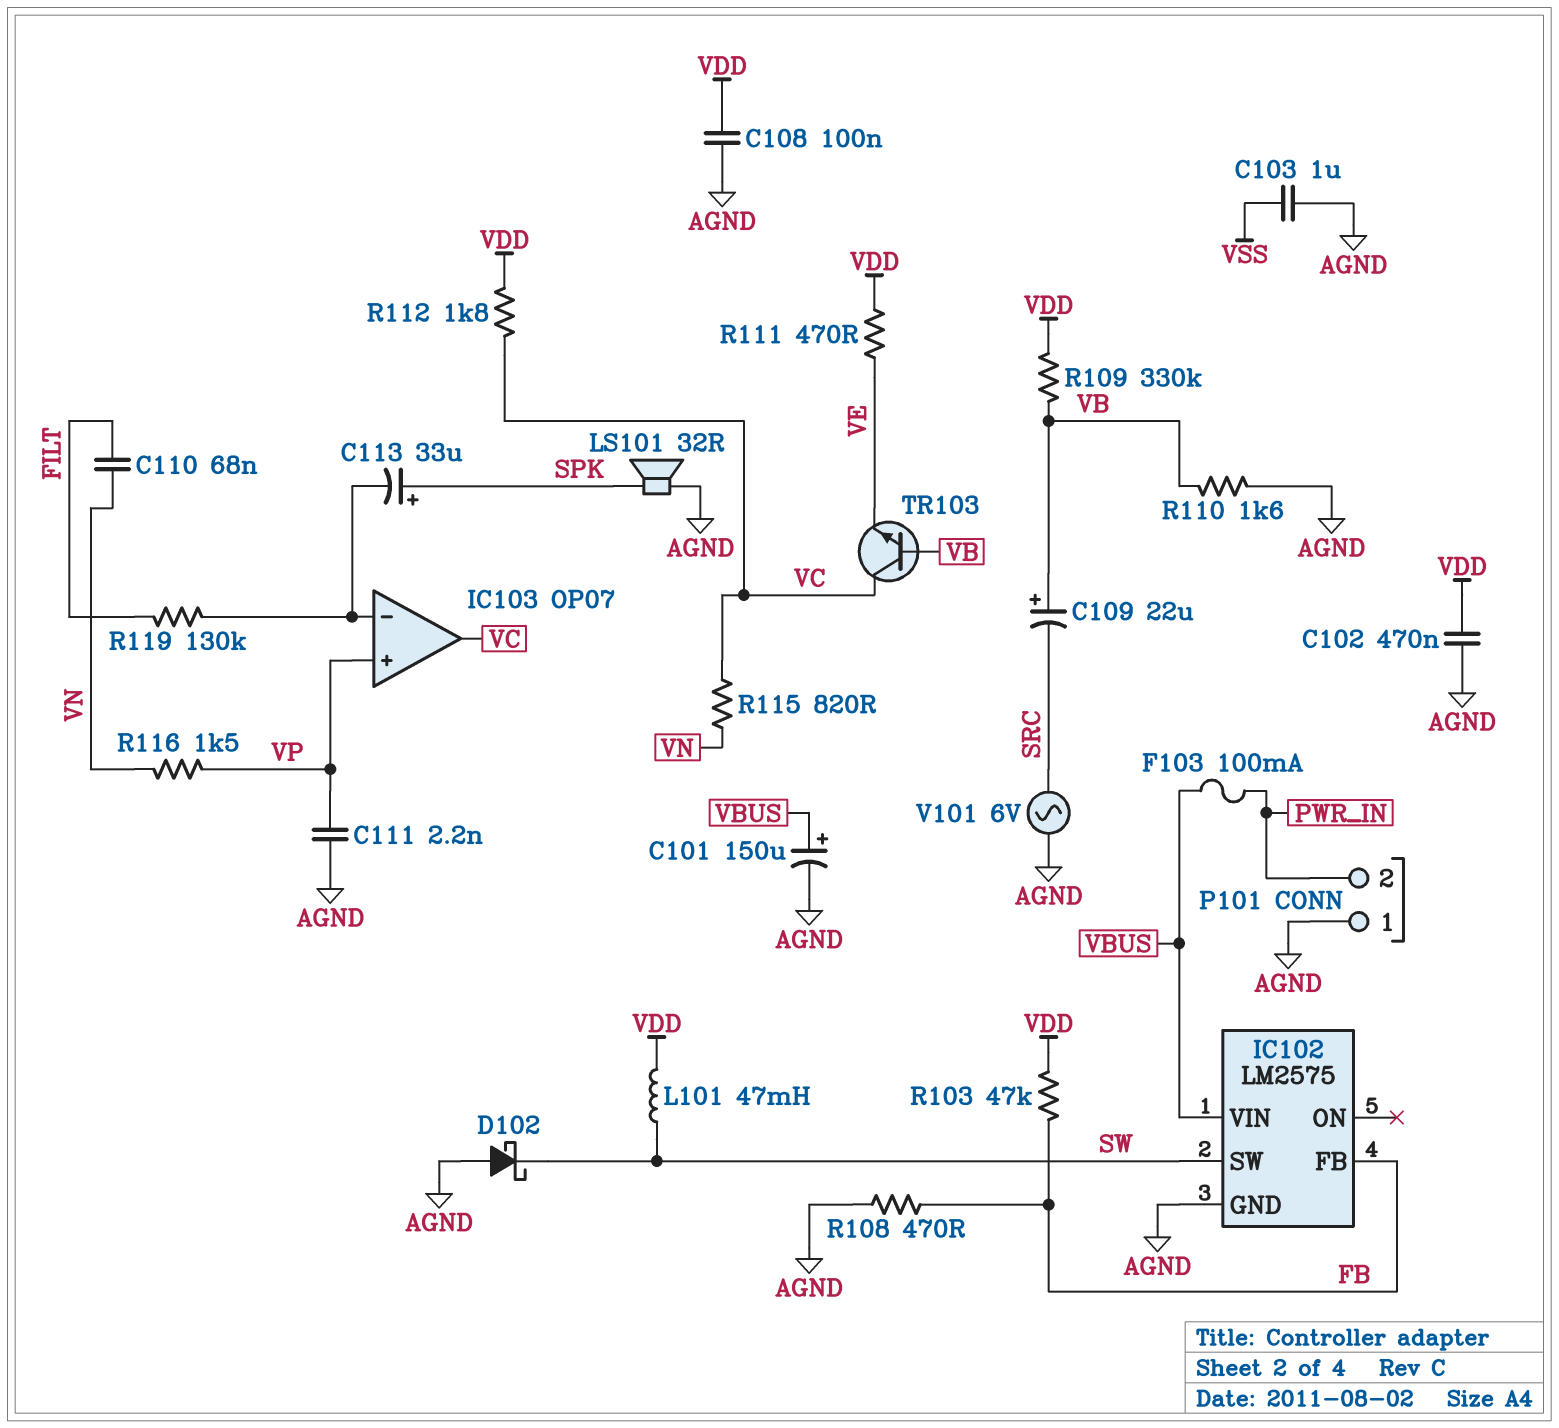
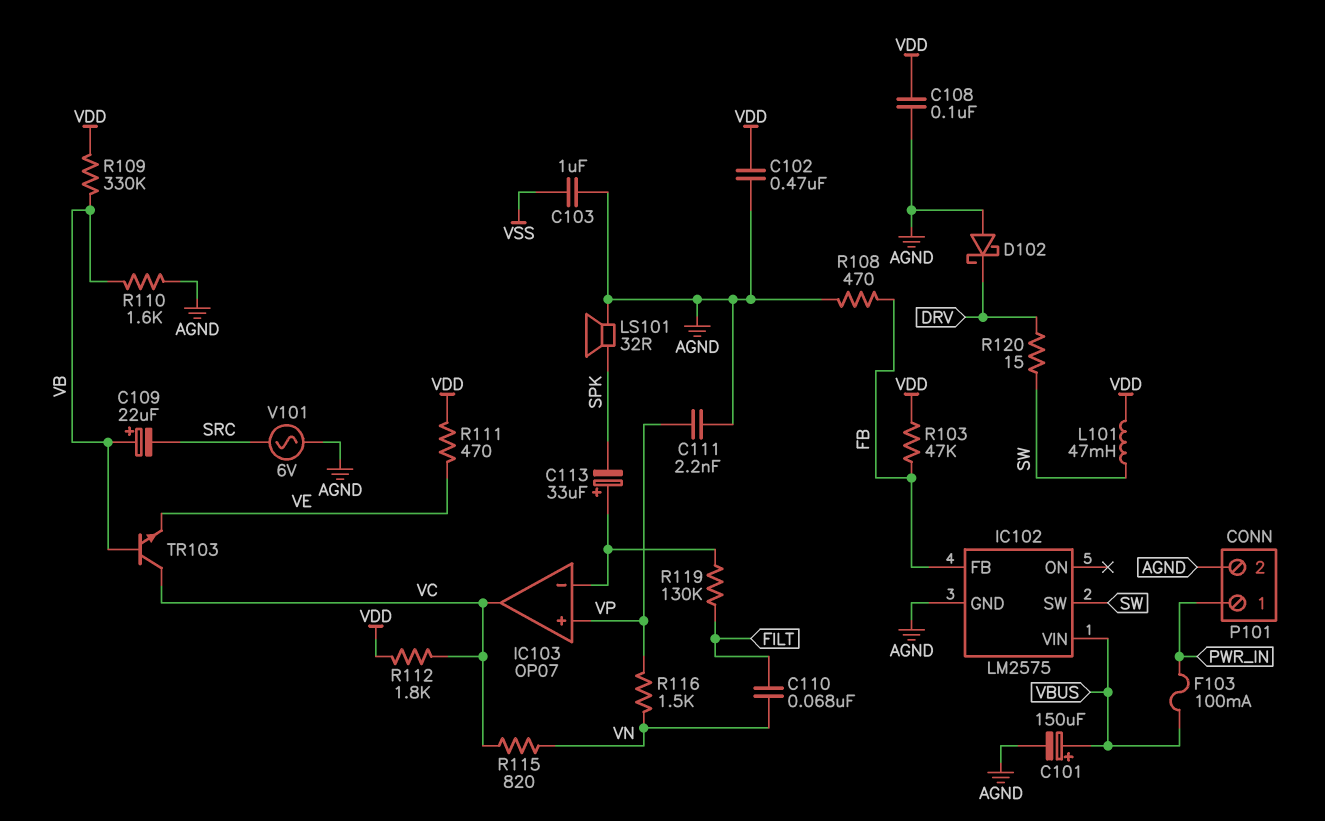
C113: 33uF (plus SPK, minus IC103/in-) -> 33uF (plus IC103/in-, minus SPK)
D102: schottky (A AGND, K SW) -> schottky (A AGND, K DRV)
P101 pin 1: AGND -> PWR_IN
P101 pin 2: PWR_IN -> AGND
R120: none -> 15 (DRV, SW)

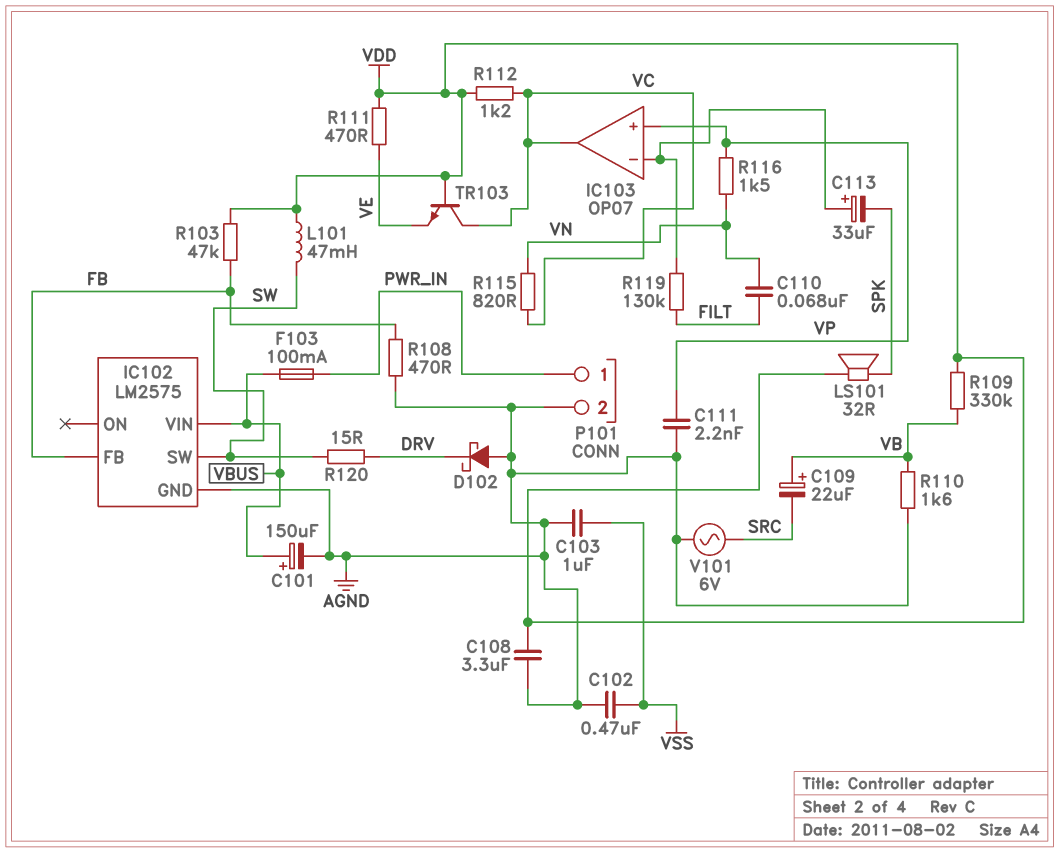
C102: 470nF (AGND, VDD) -> 470nF (AGND, VSS)
C108: 100nF (AGND, VDD) -> 3.3uF (AGND, VDD)
LS101: speaker 32R (AGND, SPK) -> speaker 32R (SPK, VDD)
R112: 1.8k (VC, VDD) -> 1.2k (VC, VDD)
TR103: NPN (B VB, C VC, E VE) -> NPN (B VDD, C VC, E VE)

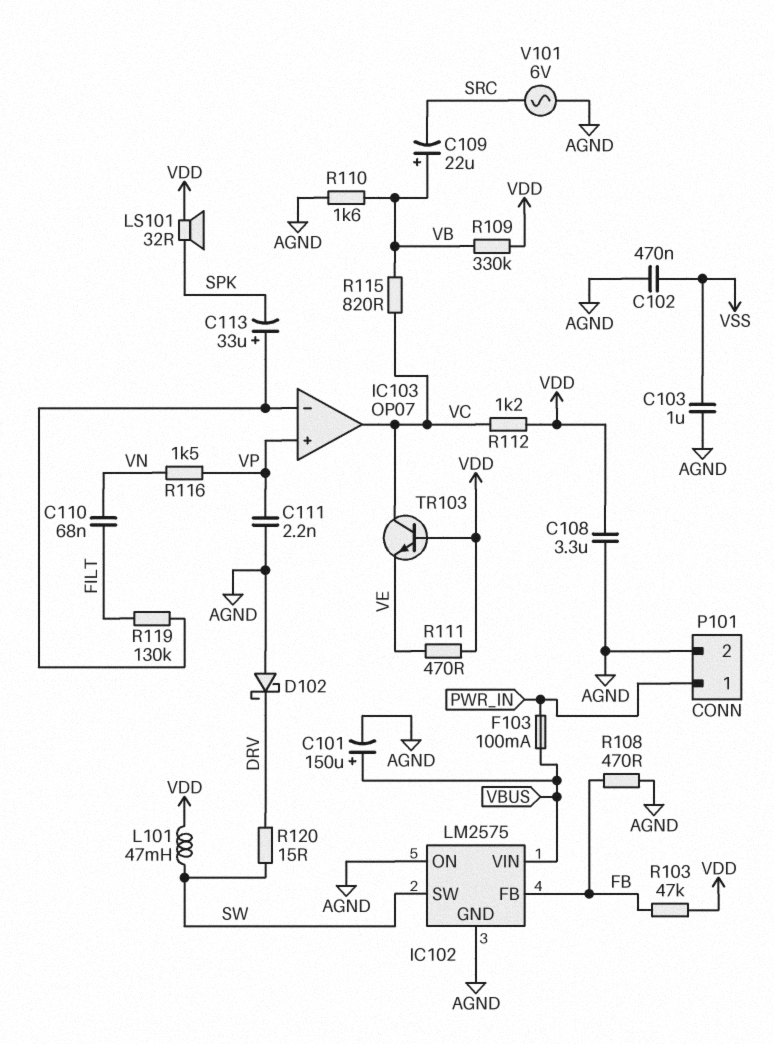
IC102 pin ON: none -> AGND
R115: 820 (VC, VN) -> 820 (VB, VC)

